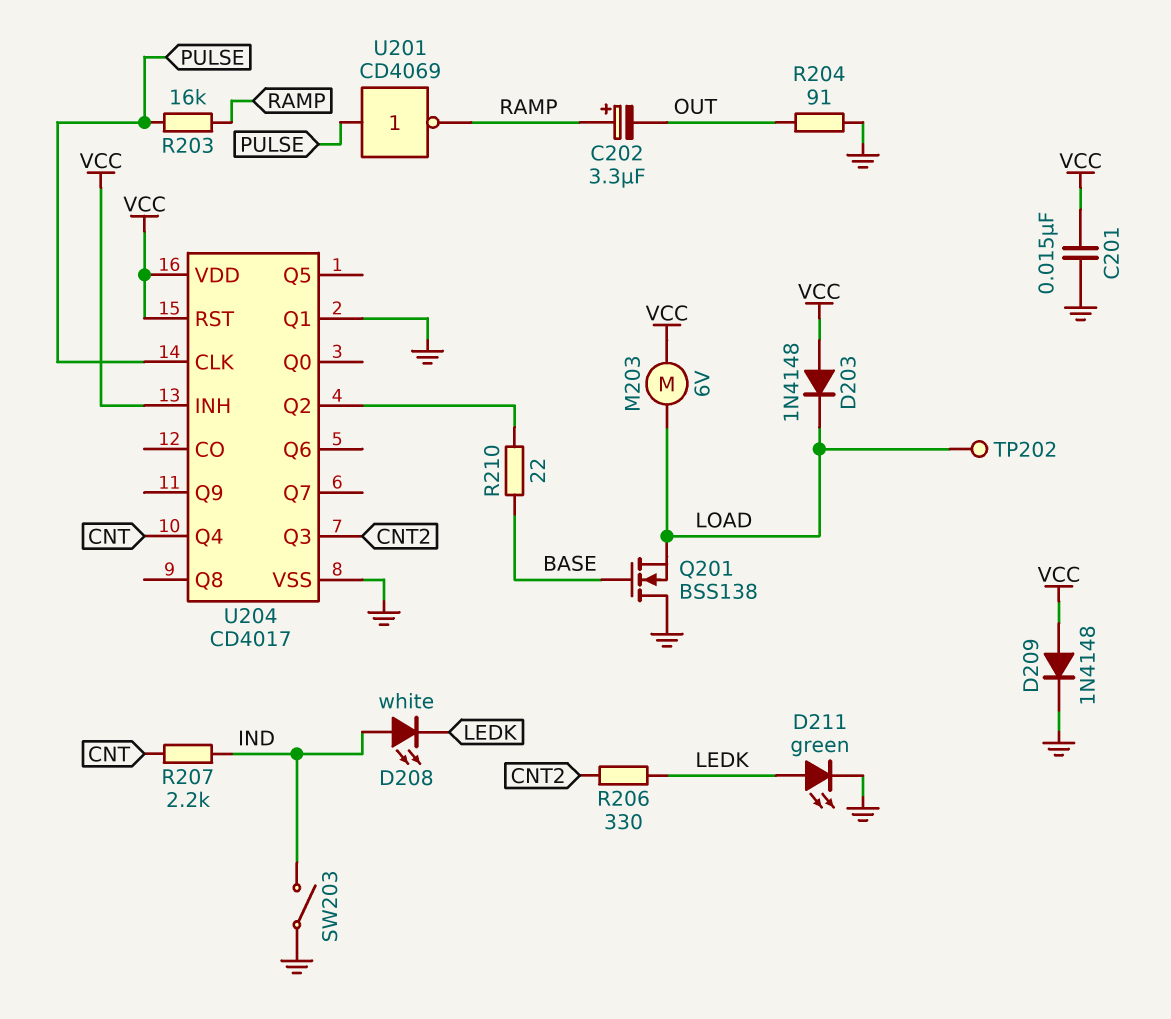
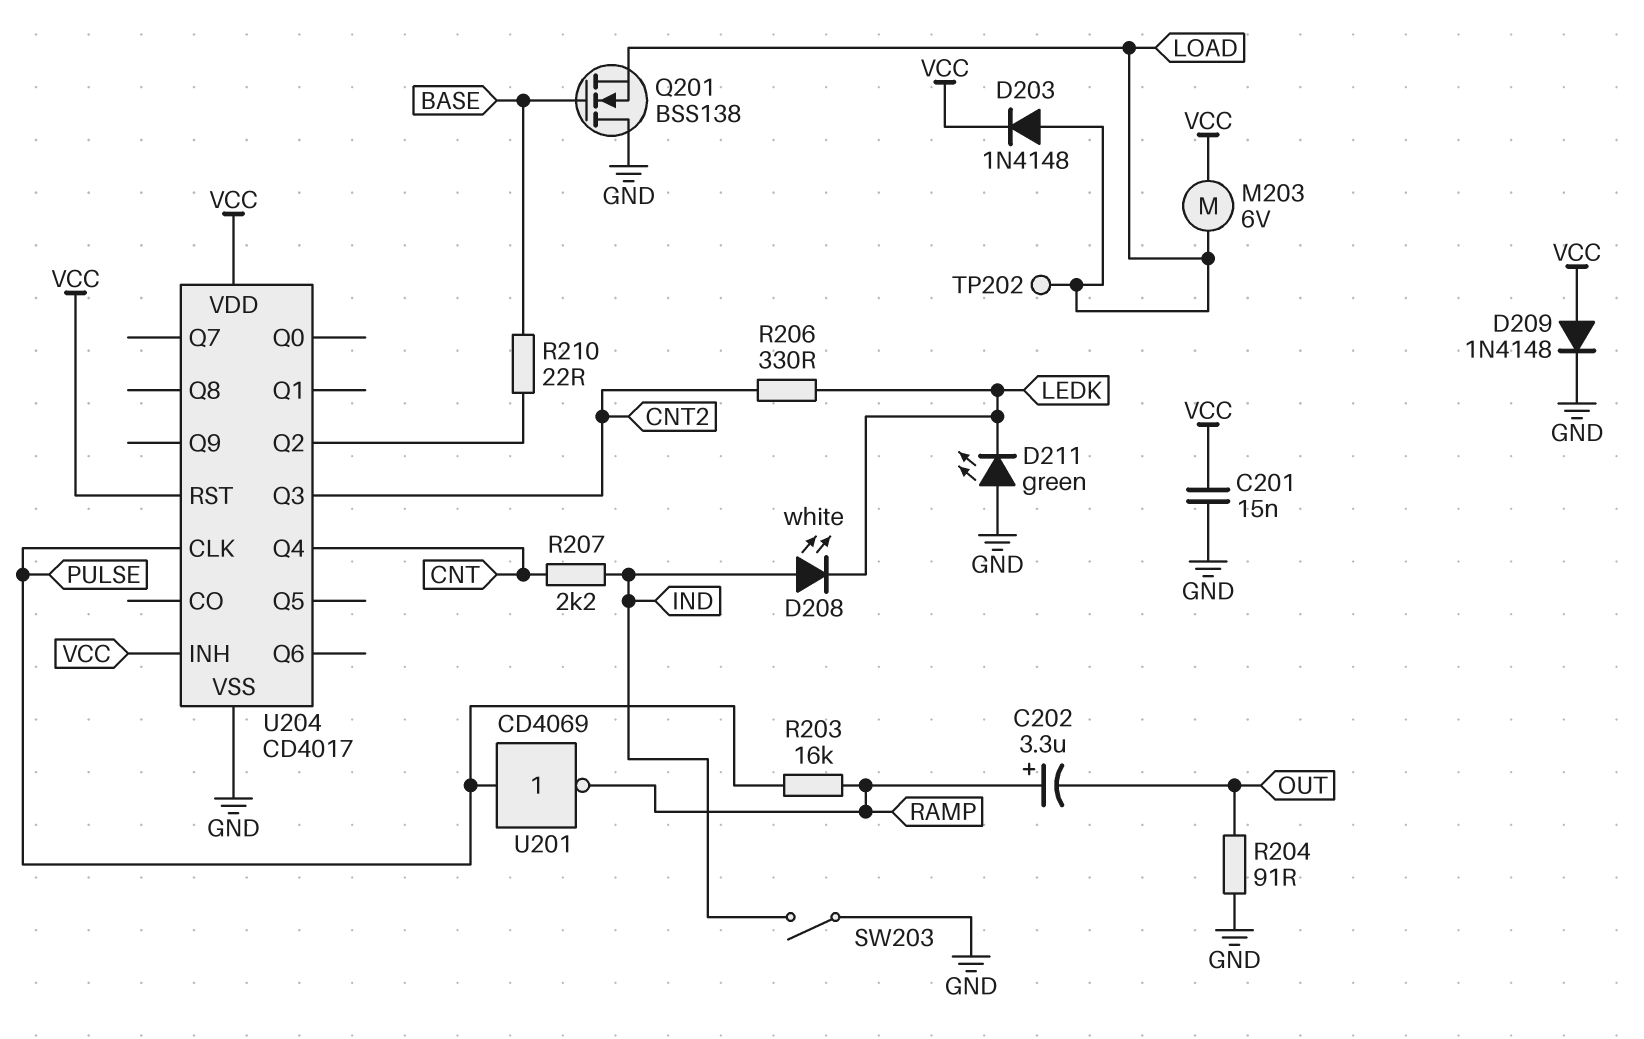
D203: diode 1N4148 (A VCC, K LOAD) -> diode 1N4148 (A LOAD, K VCC)
D211: LED green (A LEDK, K GND) -> LED green (A GND, K LEDK)
U204 pin Q1: GND -> none

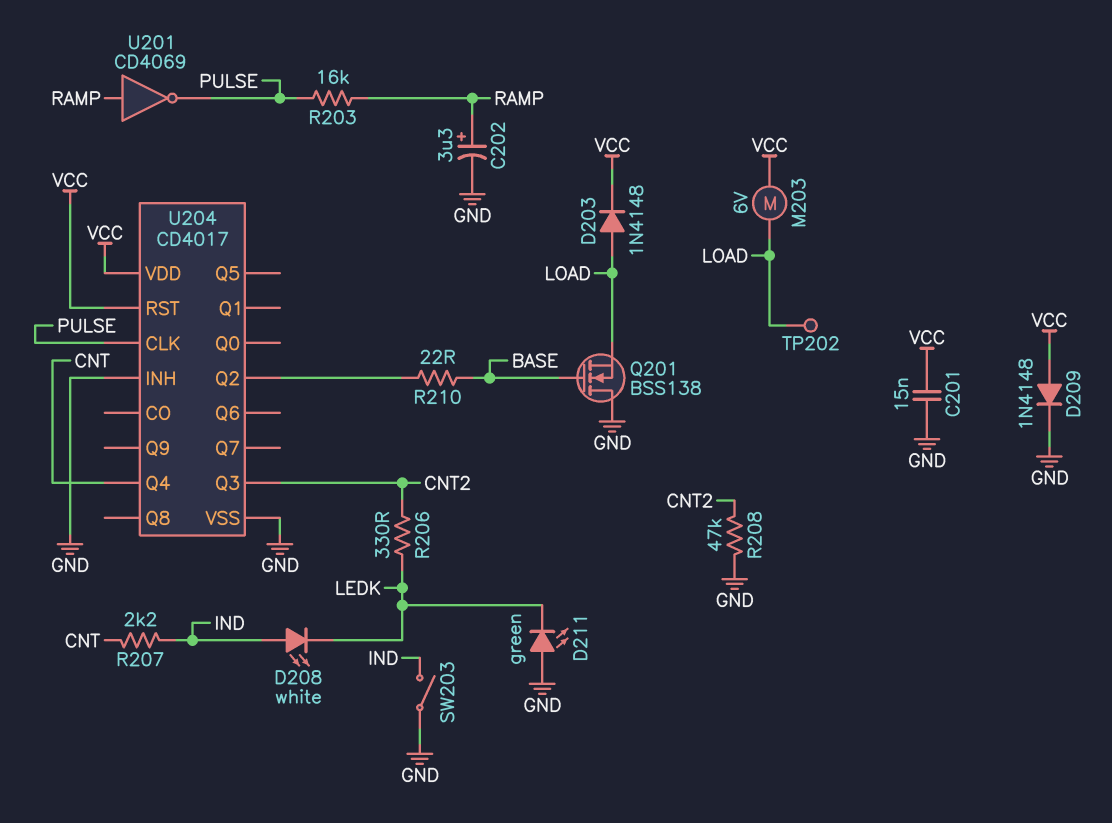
C202: 3.3uF (plus RAMP, minus OUT) -> 3.3uF (plus RAMP, minus GND)
R204: 91 (GND, OUT) -> none
R208: none -> 47k (CNT2, GND)
U201: NOT CD4069 (in PULSE, out RAMP) -> NOT CD4069 (in RAMP, out PULSE)
U204 pin INH: VCC -> GND

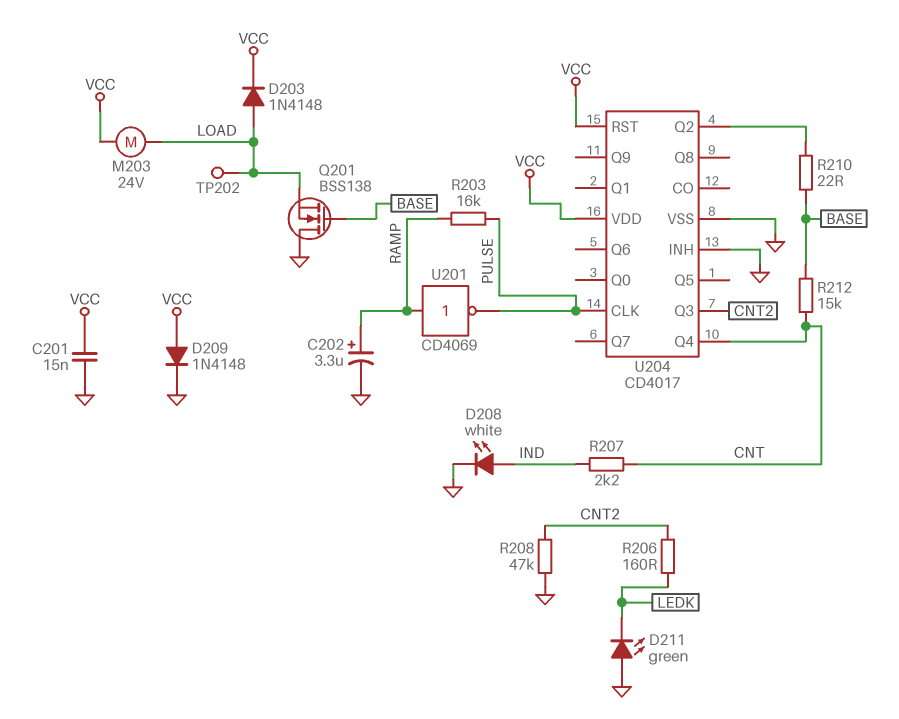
D208: LED white (A IND, K LEDK) -> LED white (A IND, K GND)
M203: motor 6V (LOAD, VCC) -> motor 24V (LOAD, VCC)
R206: 330 (CNT2, LEDK) -> 160 (CNT2, LEDK)
R212: none -> 15k (BASE, CNT)
SW203: switch (GND, IND) -> none

